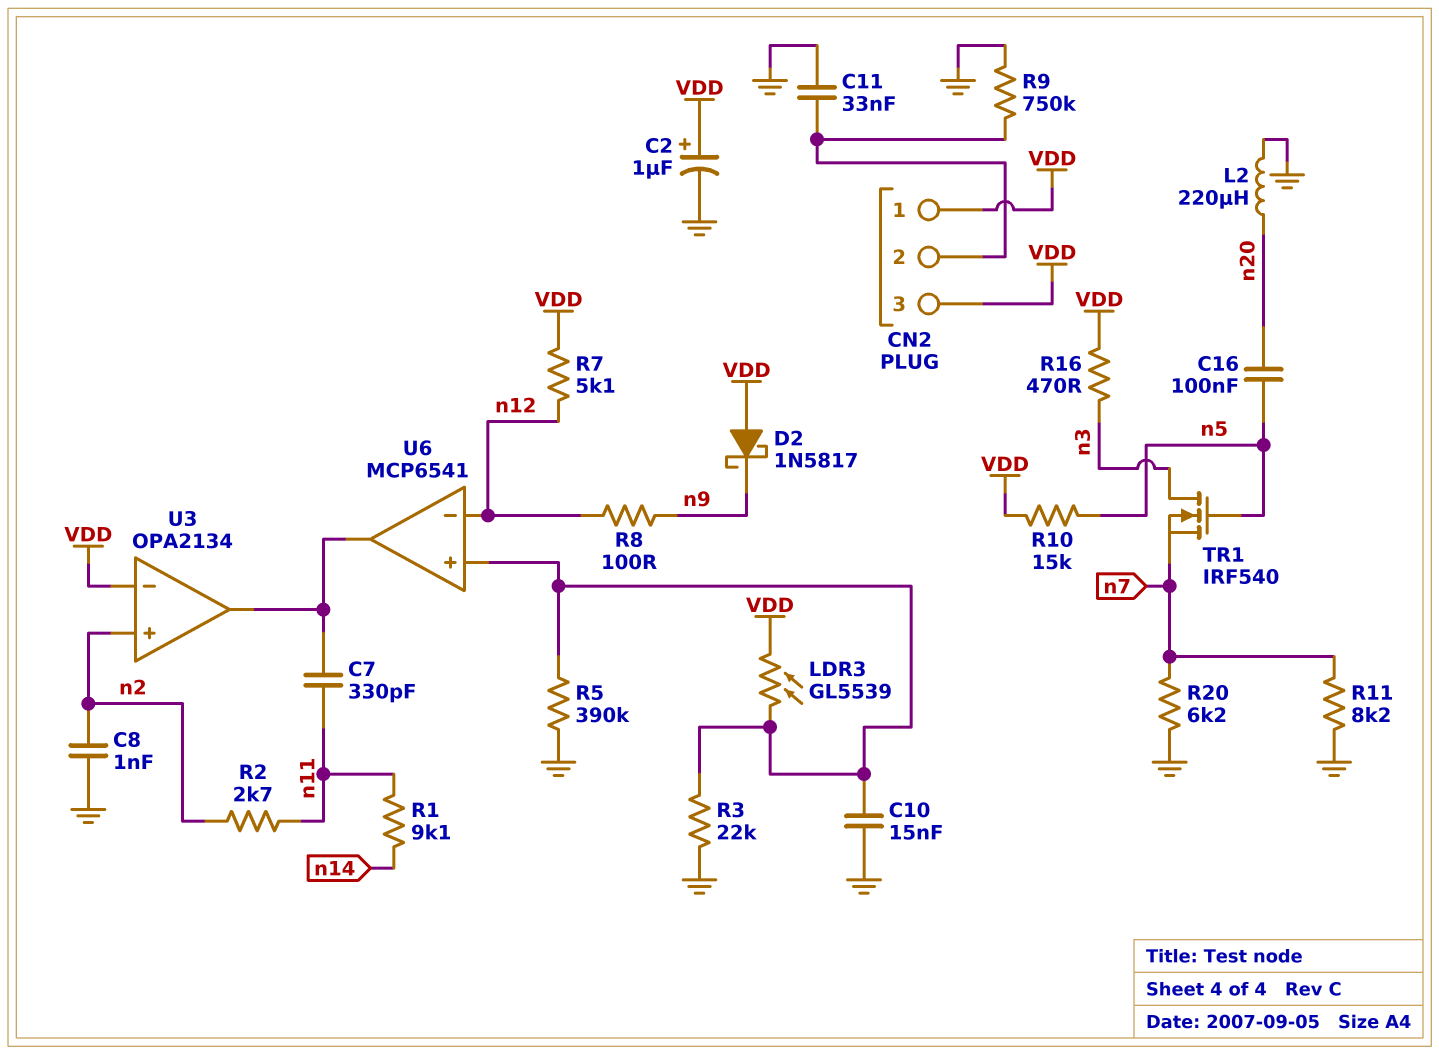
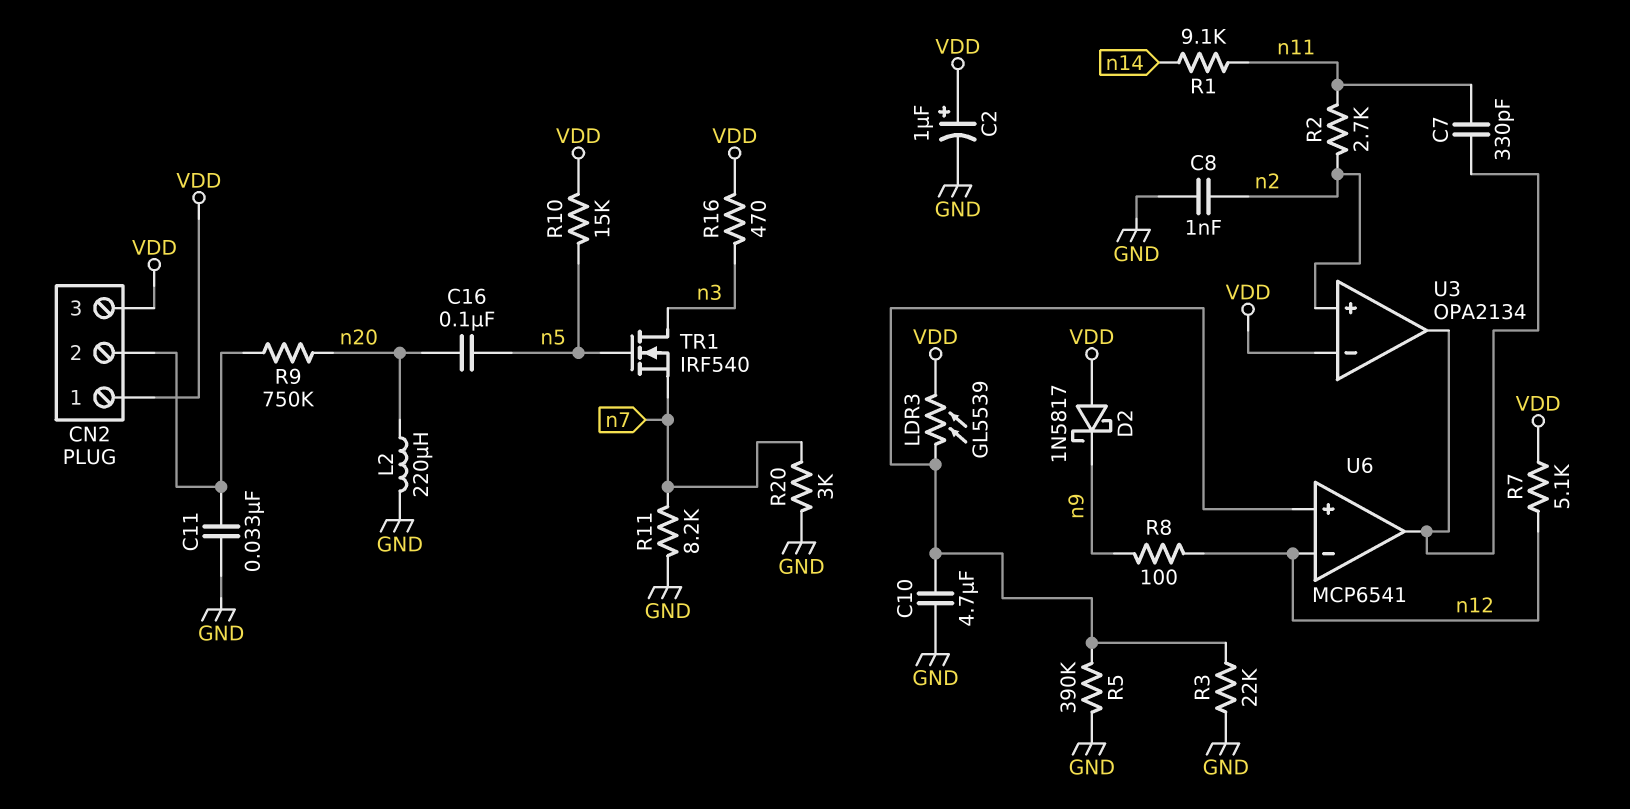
C10: 15nF (GND, U6/in+) -> 4.7uF (GND, U6/in+)
R9: 750k (CN2/2, GND) -> 750k (CN2/2, n20)
R20: 6.2k (GND, n7) -> 3k (GND, n7)

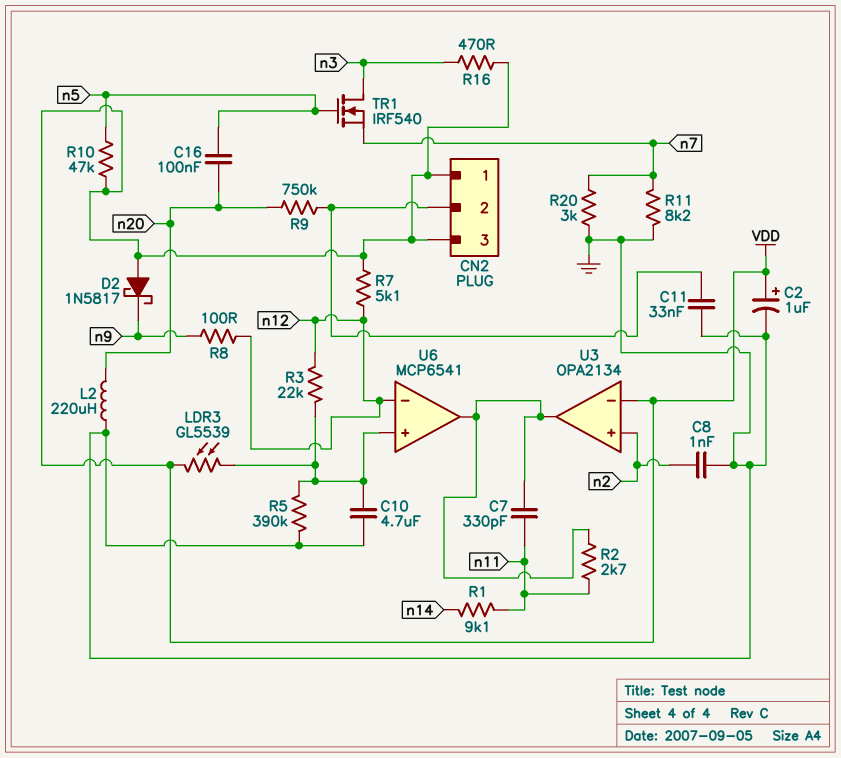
R2: 2.7k (n2, n11) -> 2.7k (U3/out, n11)
R3: 22k (GND, U6/in+) -> 22k (U6/in+, n12)
R10: 15k (VDD, n5) -> 47k (VDD, n5)

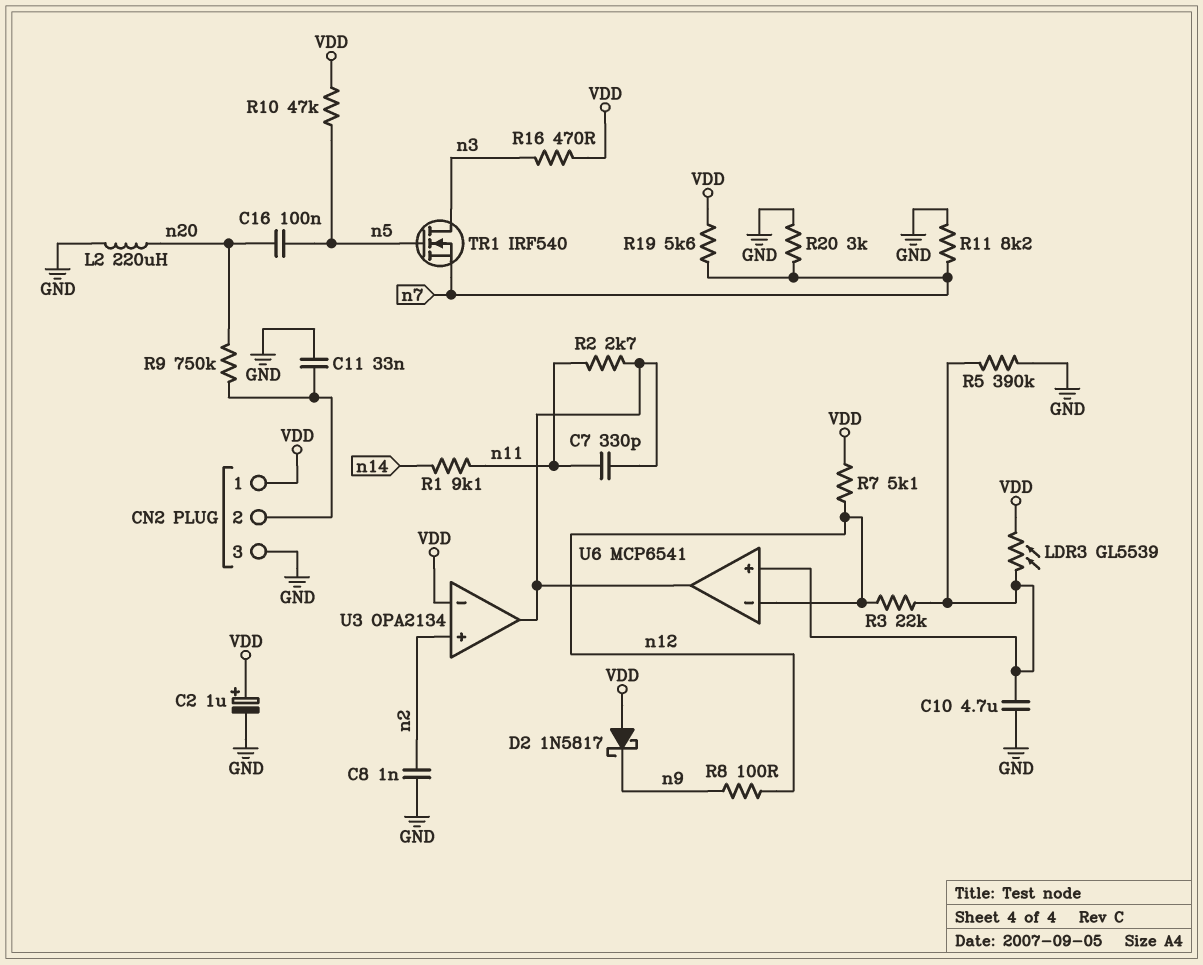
CN2 pin 3: VDD -> GND
R19: none -> 5.6k (VDD, n7)

